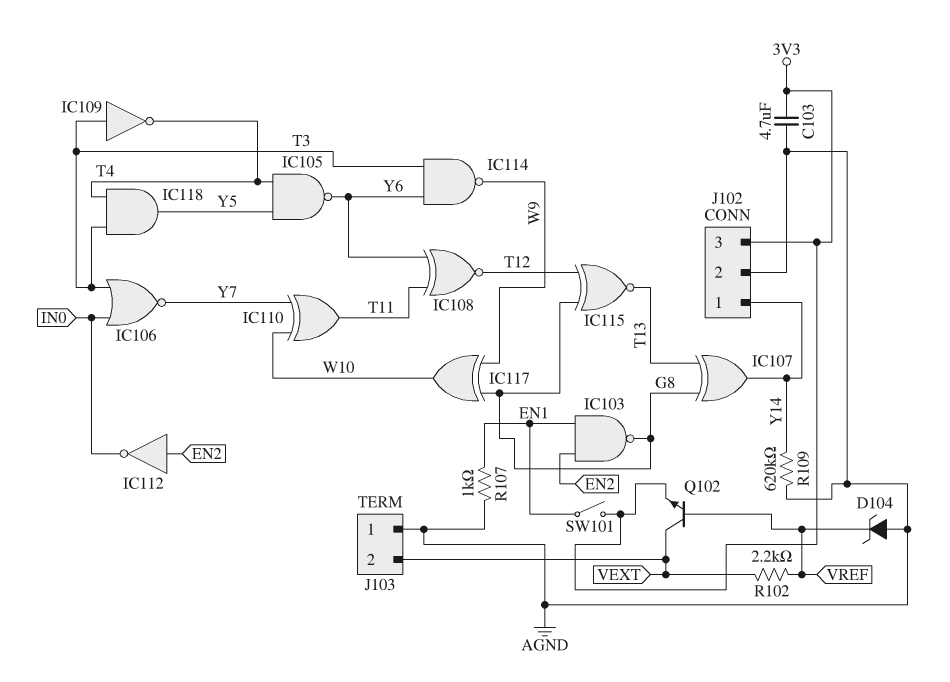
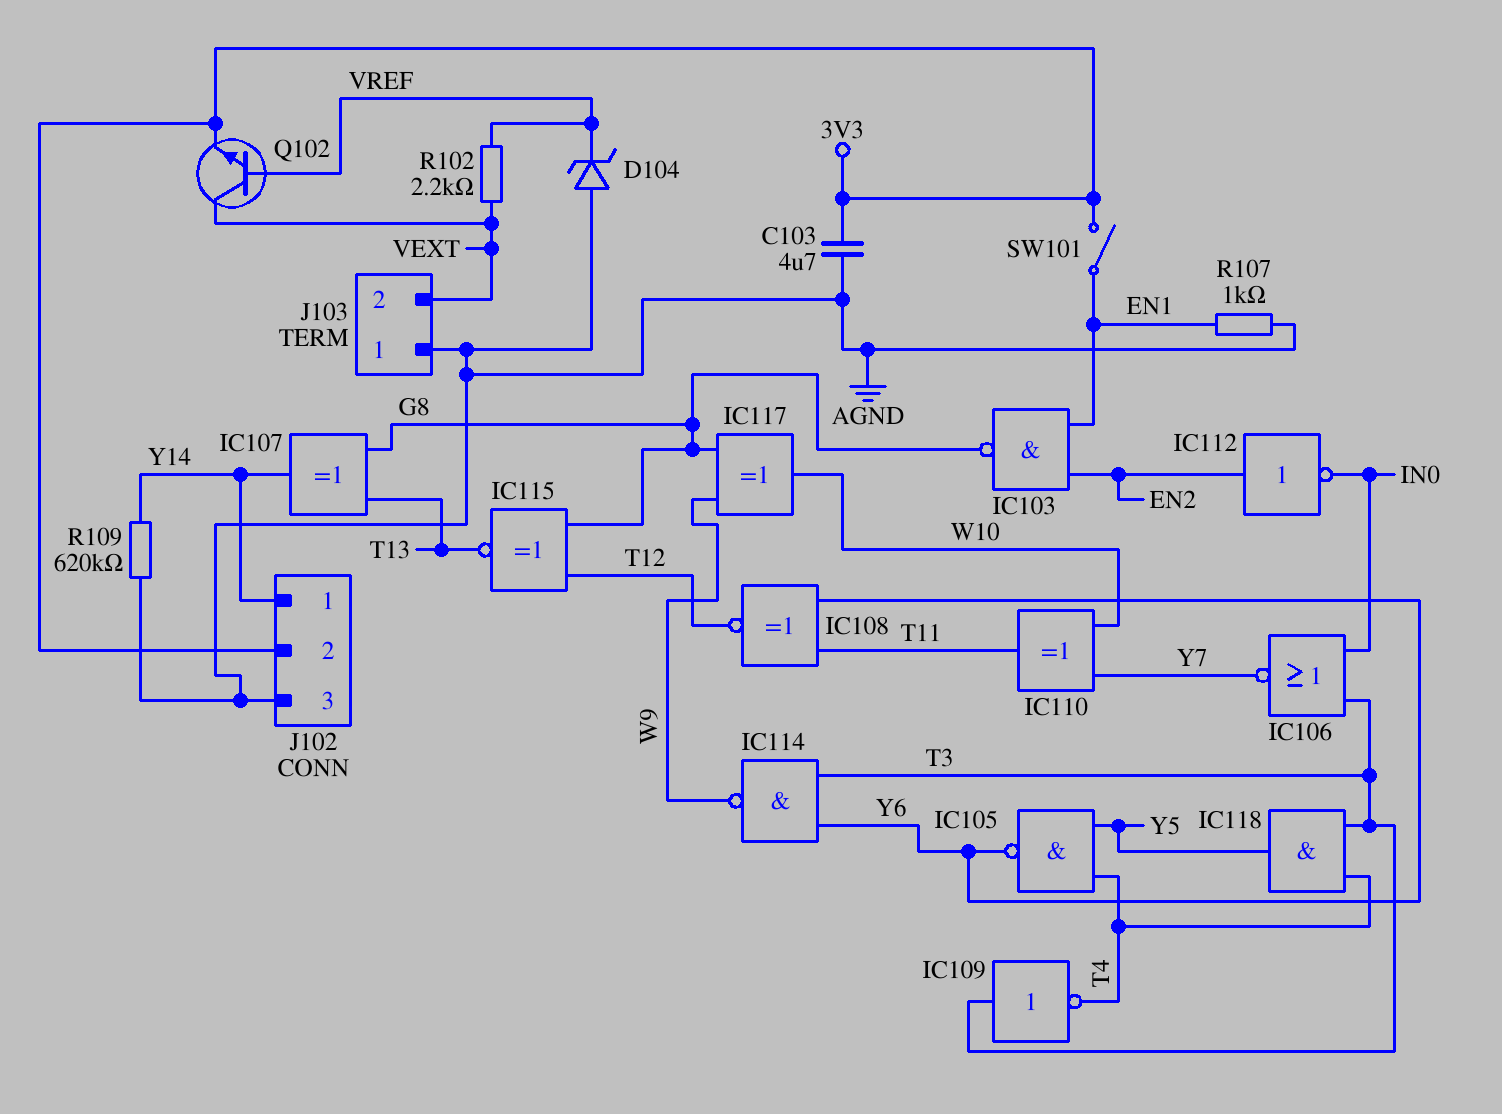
J102 pin 2: AGND -> 3V3
J102 pin 3: 3V3 -> AGND

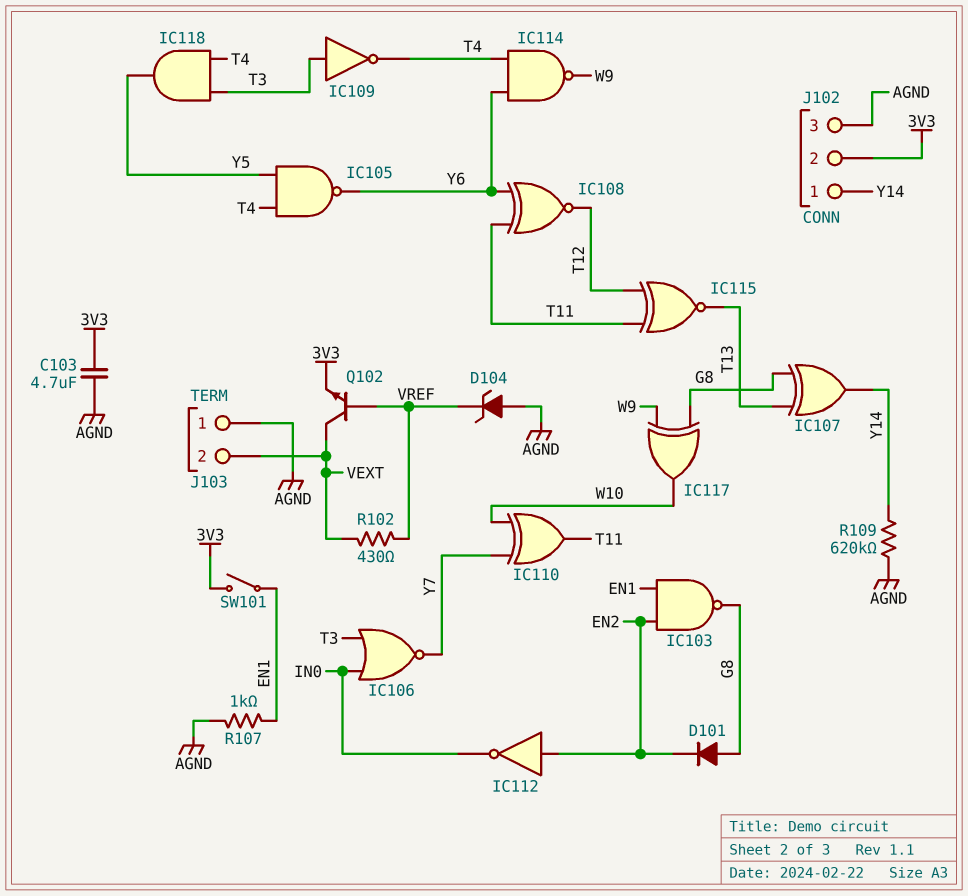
D101: none -> diode (A G8, K EN2)
IC114: NAND (in T3, in Y6, out W9) -> NAND (in T4, in Y6, out W9)
IC115: XNOR (in G8, in T12, out T13) -> XNOR (in T11, in T12, out T13)
R102: 2.2k (VEXT, VREF) -> 430 (VEXT, VREF)

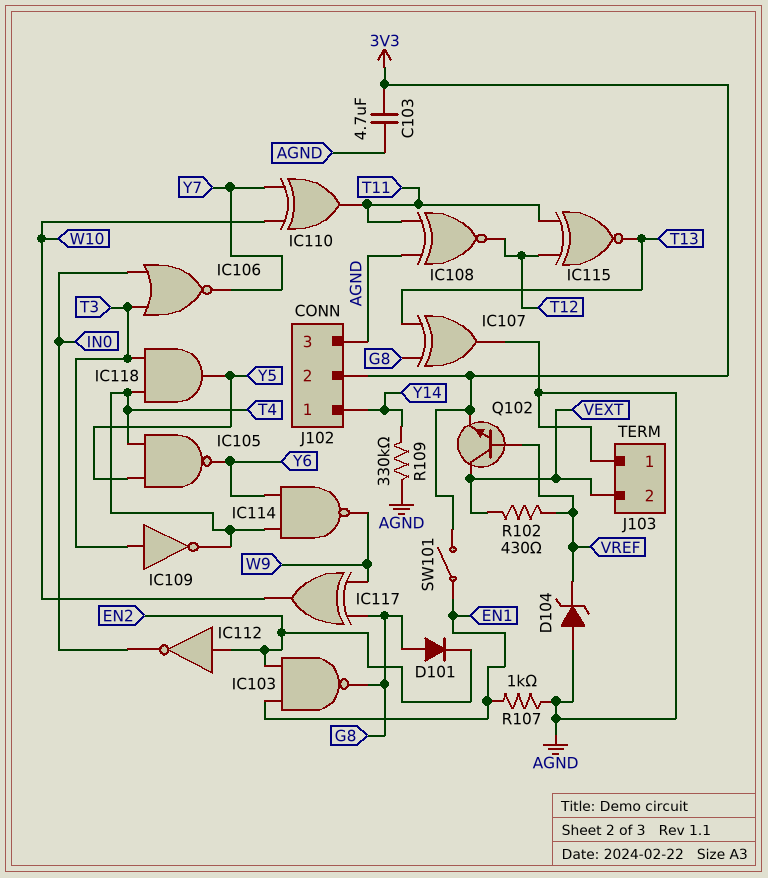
IC107: XOR (in G8, in T13, out Y14) -> XOR (in G8, in T13, out AGND)
IC108: XNOR (in T11, in Y6, out T12) -> XNOR (in AGND, in T11, out T12)
R109: 620k (AGND, Y14) -> 330k (AGND, Y14)

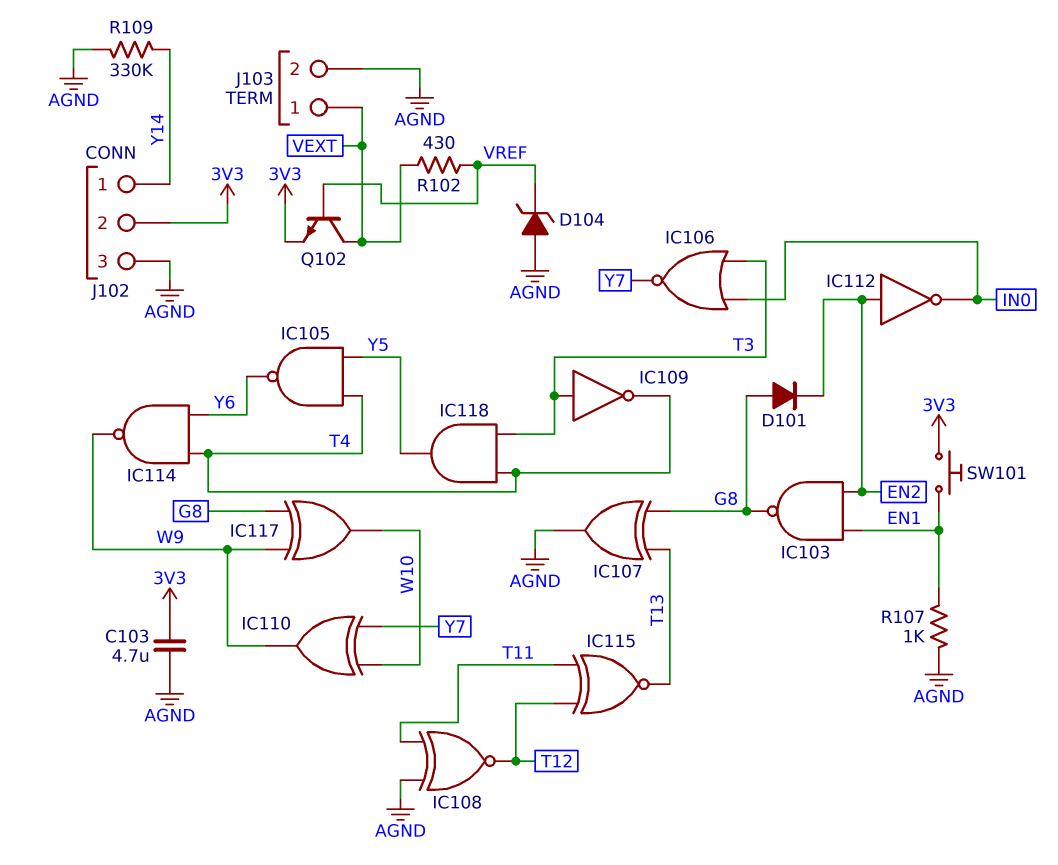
IC110: XOR (in W10, in Y7, out T11) -> XOR (in W10, in Y7, out W9)
J103 pin 1: AGND -> VEXT
J103 pin 2: VEXT -> AGND
SW101: switch (3V3, EN1) -> button (3V3, EN1)

